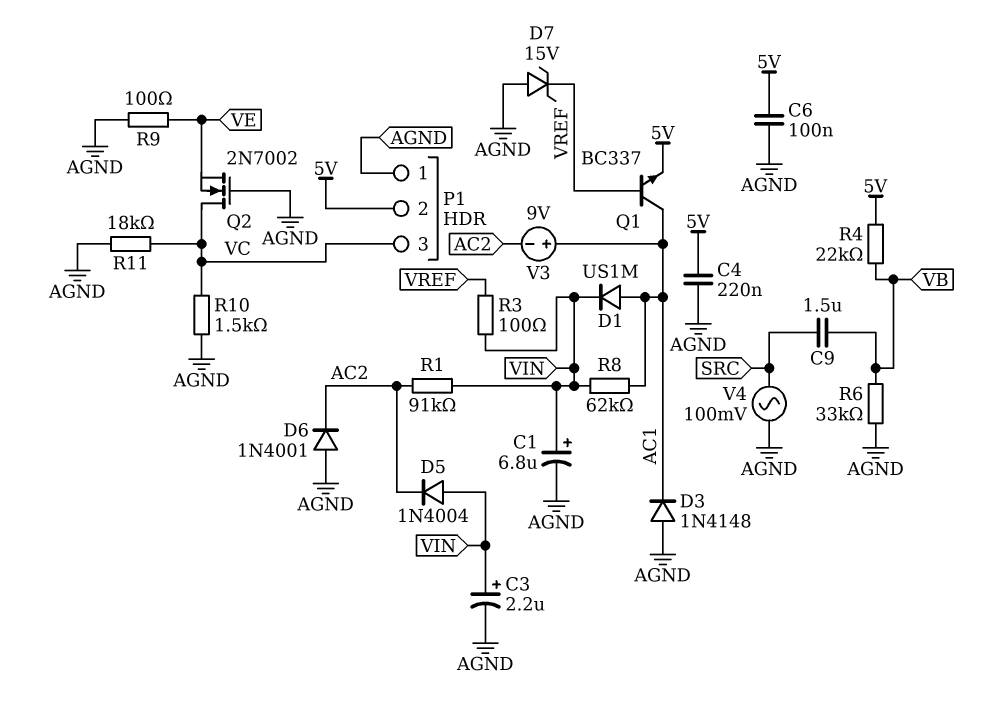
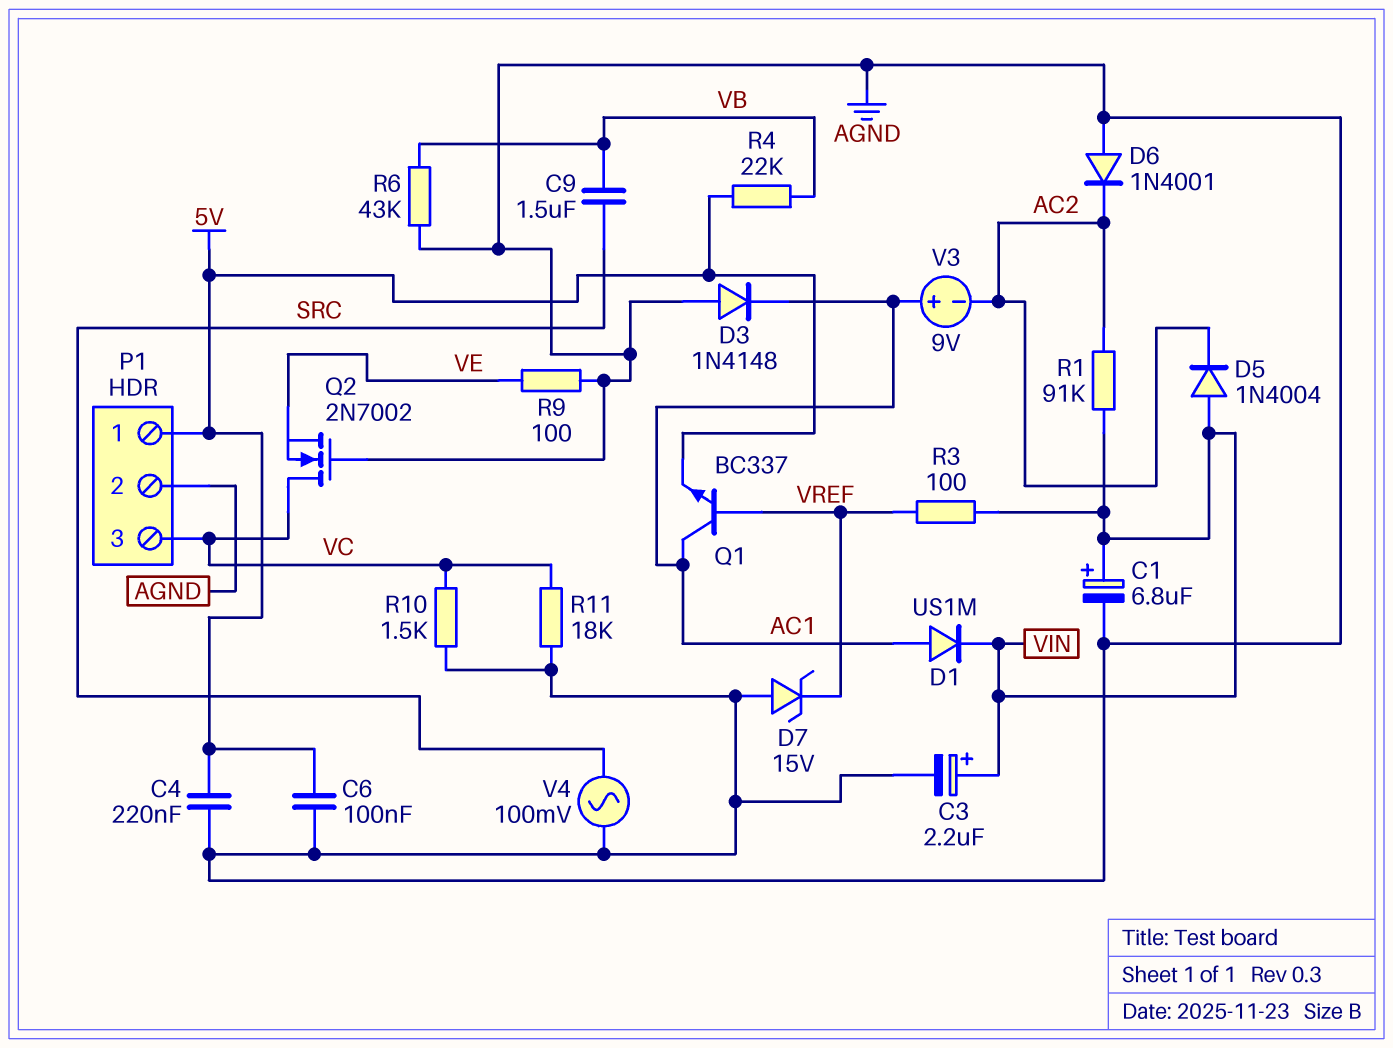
P1 pin 1: AGND -> 5V
P1 pin 2: 5V -> AGND
R6: 33k (AGND, VB) -> 43k (AGND, VB)
R8: 62k (AC1, VIN) -> none

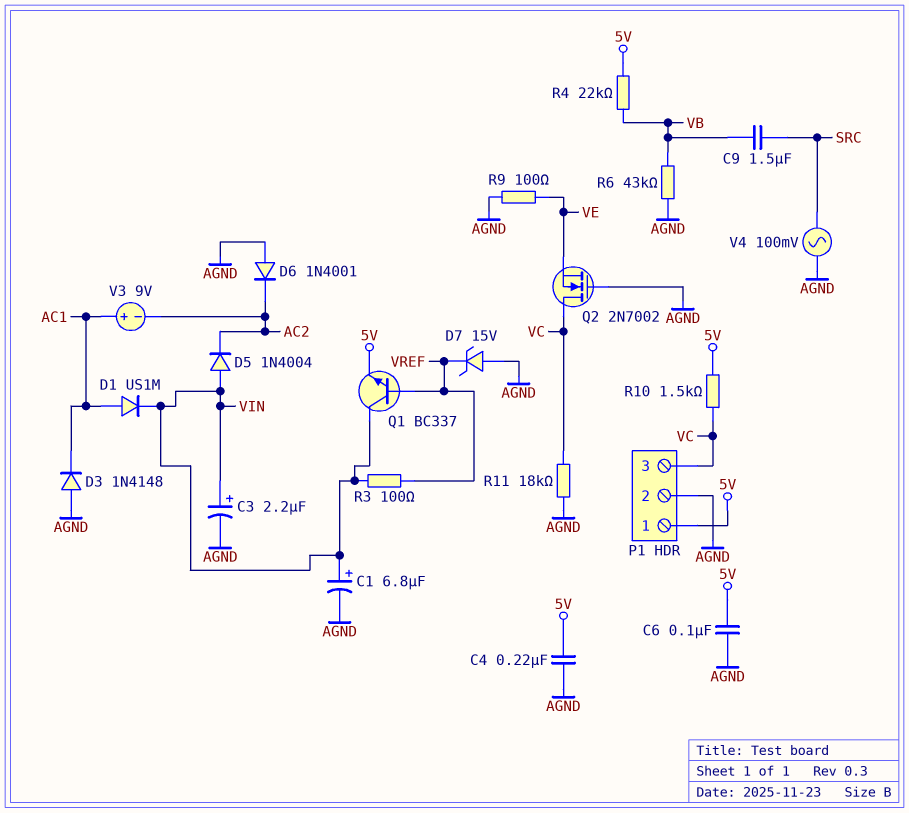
Q1: NPN BC337 (B VREF, C AC1, E 5V) -> NPN BC337 (B VREF, C VIN, E 5V)
R1: 91k (AC2, VIN) -> none
R10: 1.5k (AGND, VC) -> 1.5k (5V, VC)

